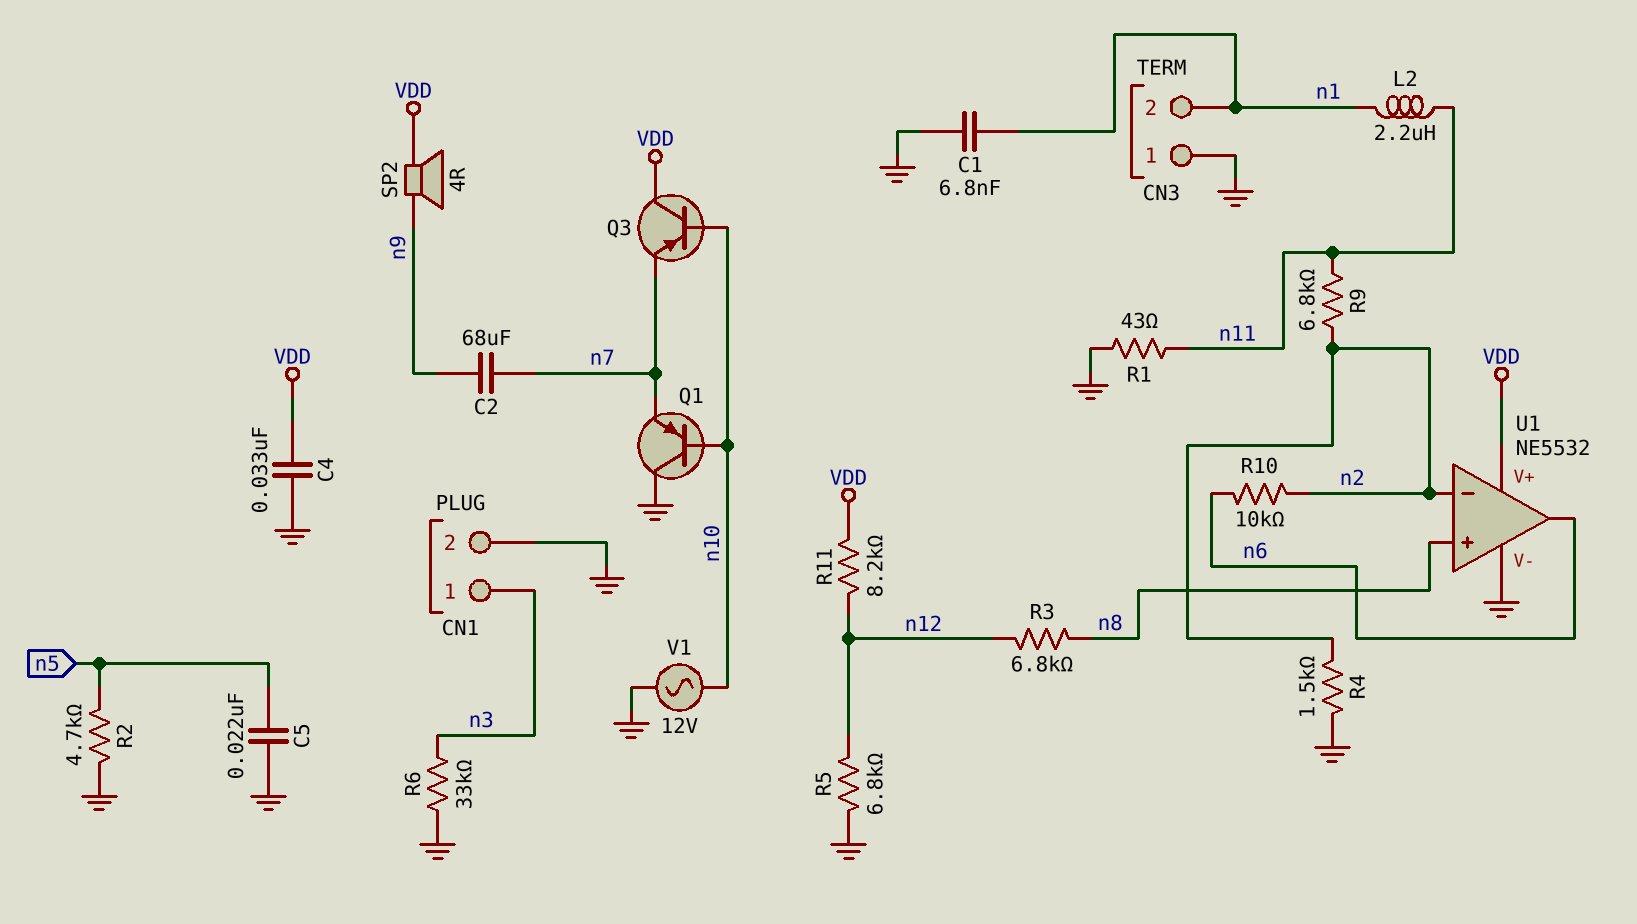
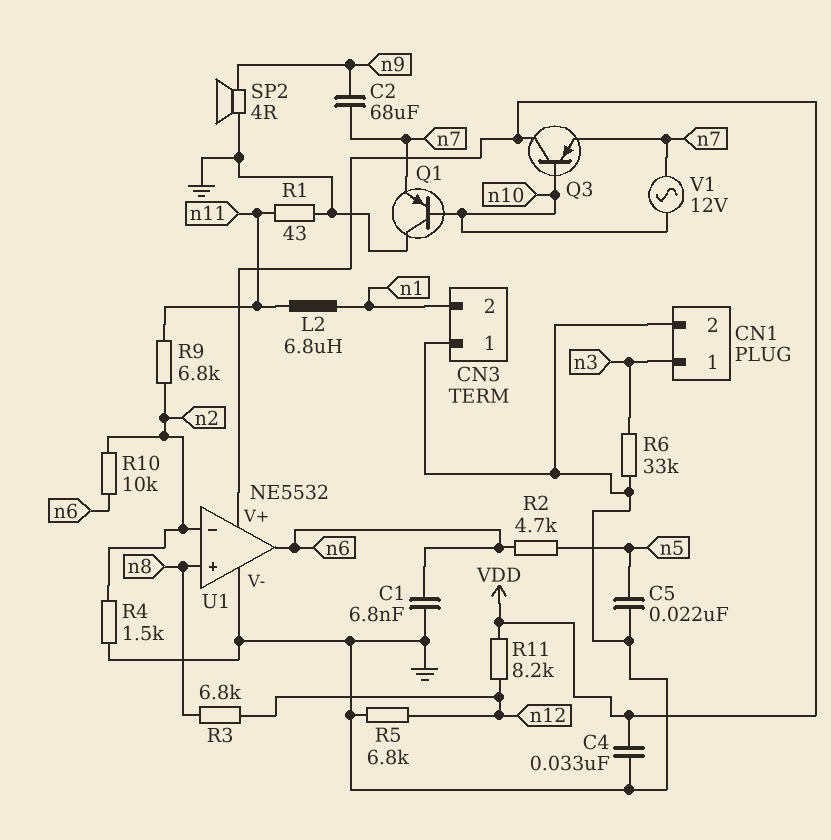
C1: 6.8nF (GND, n1) -> 6.8nF (GND, n6)
L2: 2.2uH (n1, n11) -> 6.8uH (n1, n11)
R2: 4.7k (GND, n5) -> 4.7k (n5, n6)
SP2: speaker 4R (VDD, n9) -> speaker 4R (GND, n9)
V1: AC 12V (GND, n10) -> AC 12V (n7, n10)

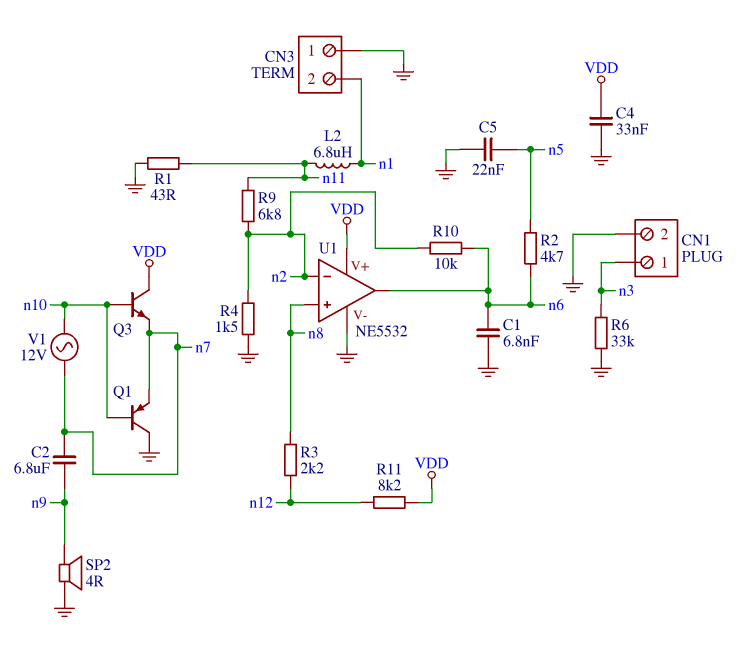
C2: 68uF (n7, n9) -> 6.8uF (n7, n9)
Q3: PNP (B n10, C VDD, E n7) -> NPN (B n10, C VDD, E n7)
R3: 6.8k (n8, n12) -> 2.2k (n8, n12)
R5: 6.8k (GND, n12) -> none

